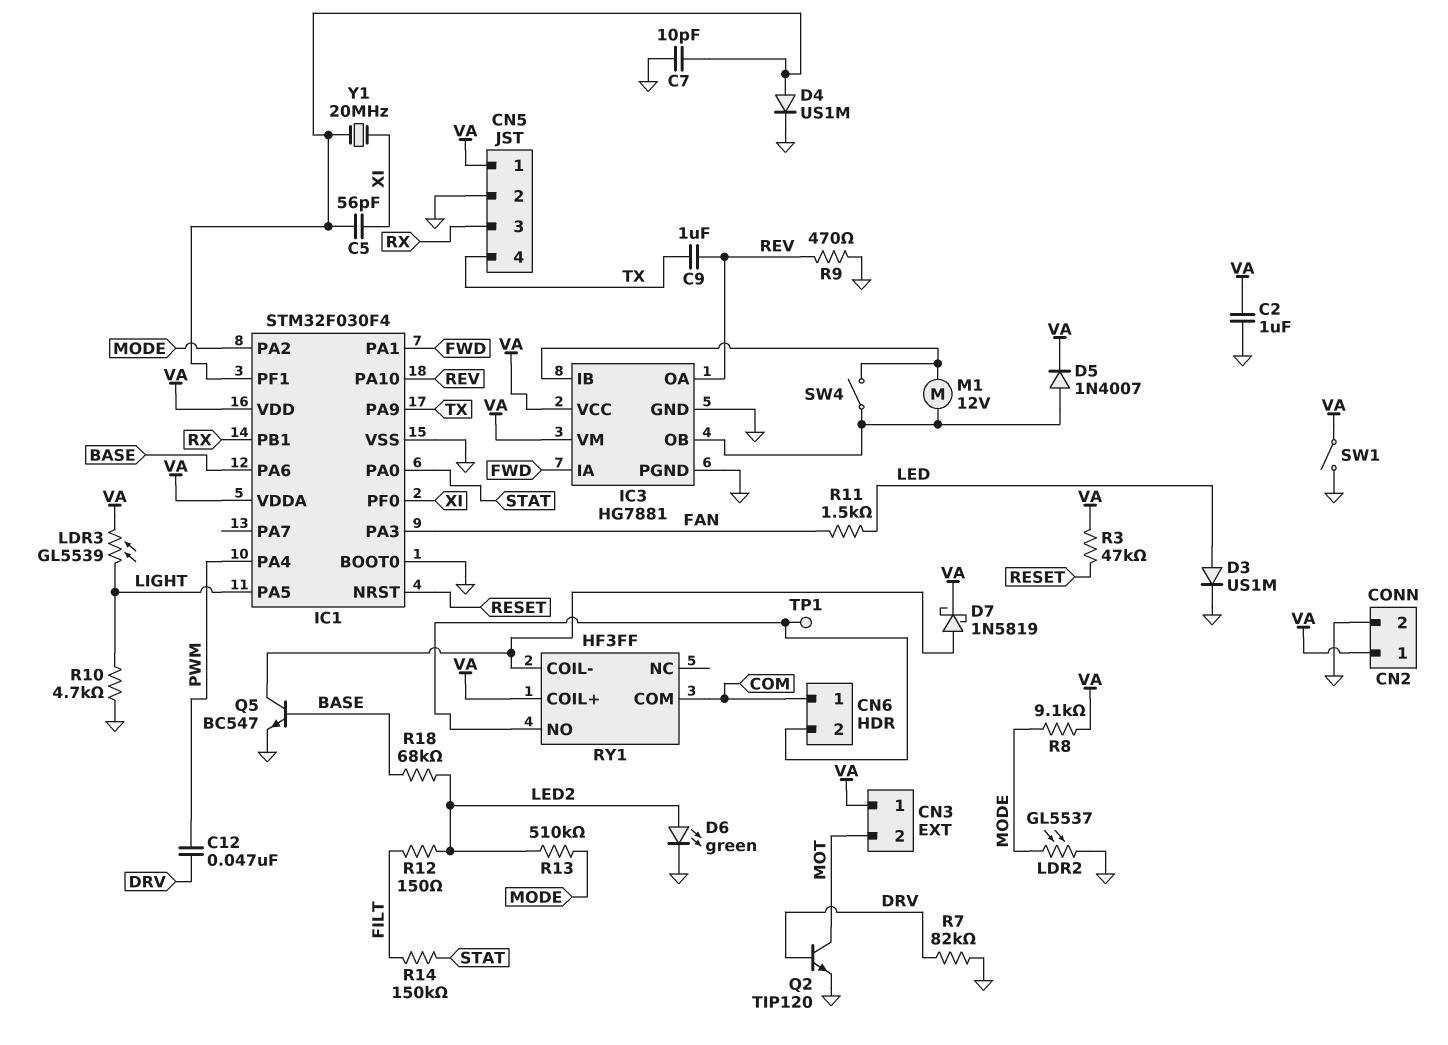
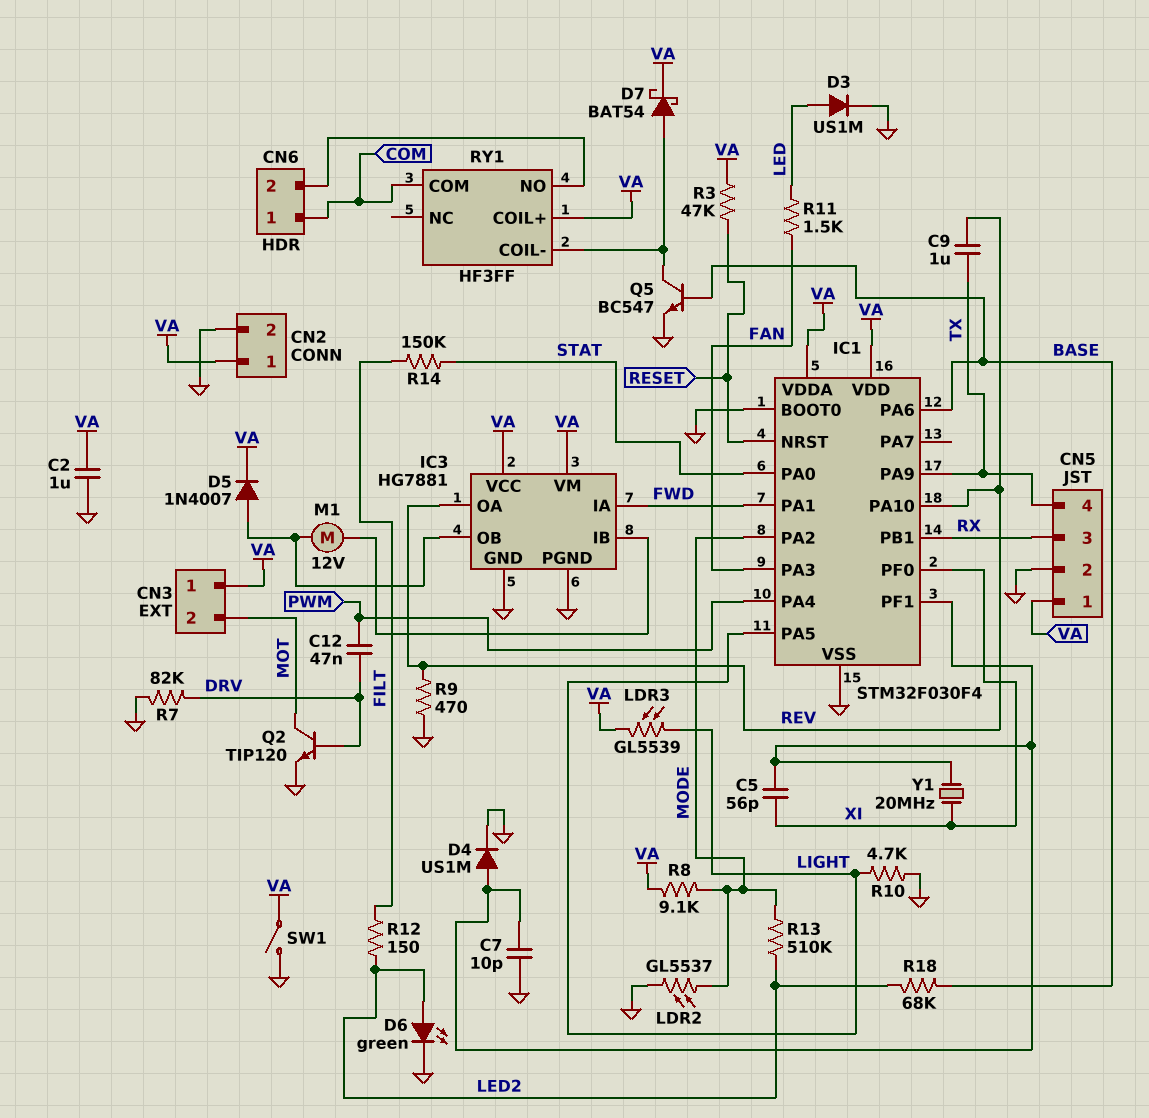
D7: schottky 1N5819 (A RY1/COIL-, K VA) -> schottky BAT54 (A RY1/COIL-, K VA)
SW4: switch (IC3/IB, IC3/OB) -> none
TP1: test point (CN6/2) -> none

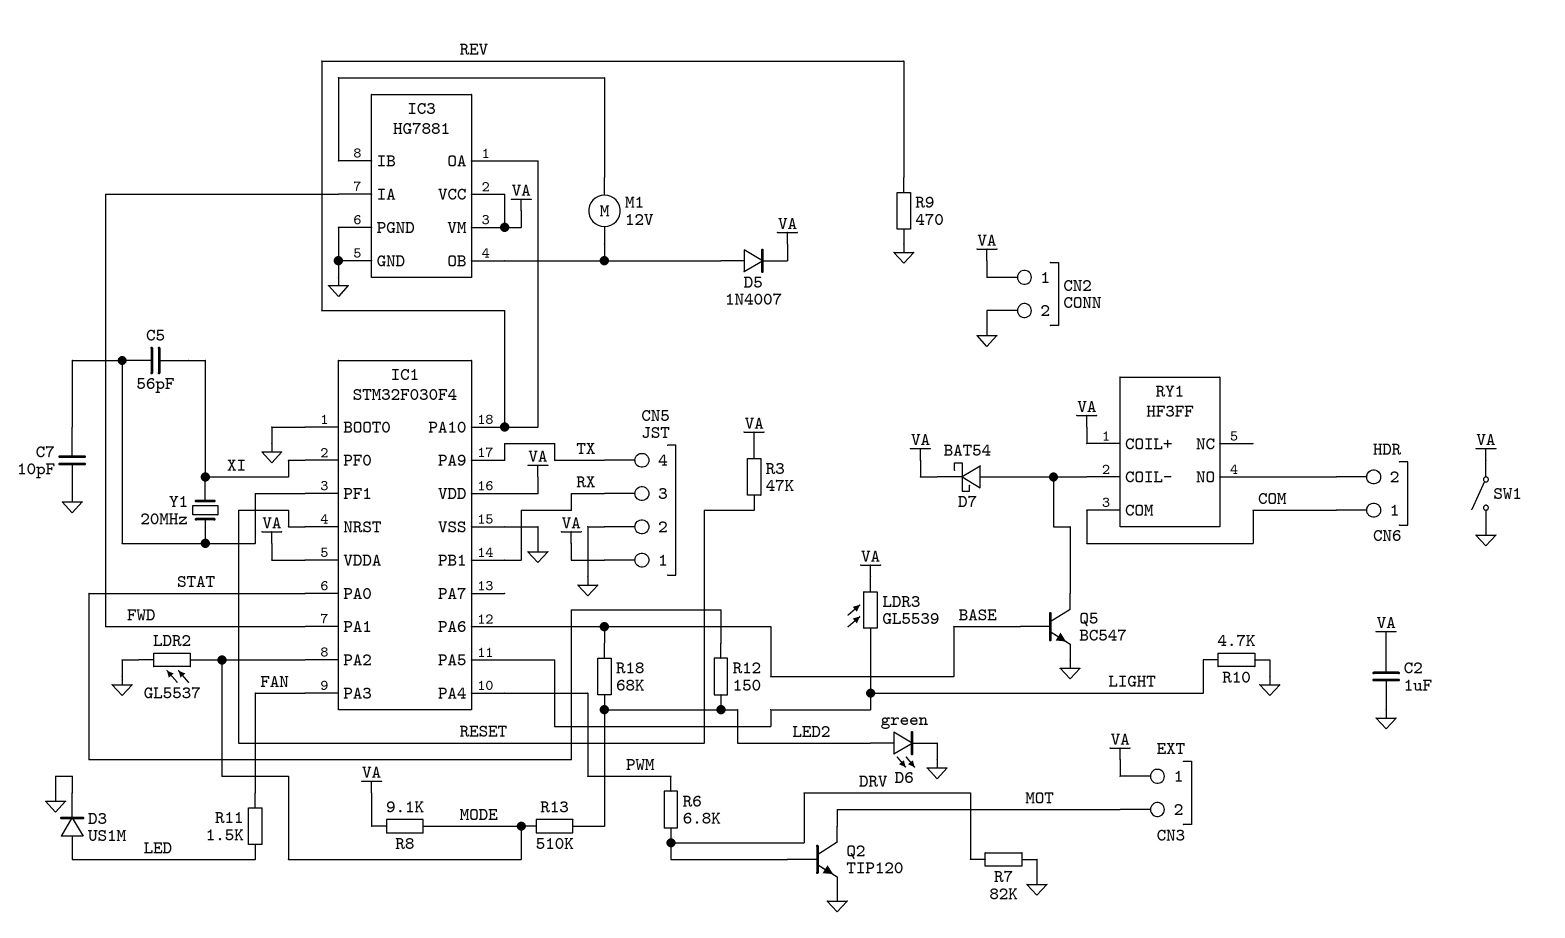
C9: 1uF (REV, TX) -> none
C12: 47nF (DRV, PWM) -> none
D4: diode US1M (A IC1/PF1, K GND) -> none
R6: none -> 6.8k (DRV, PWM)
R12: 150 (FILT, LED2) -> 150 (LED2, STAT)
R14: 150k (FILT, STAT) -> none

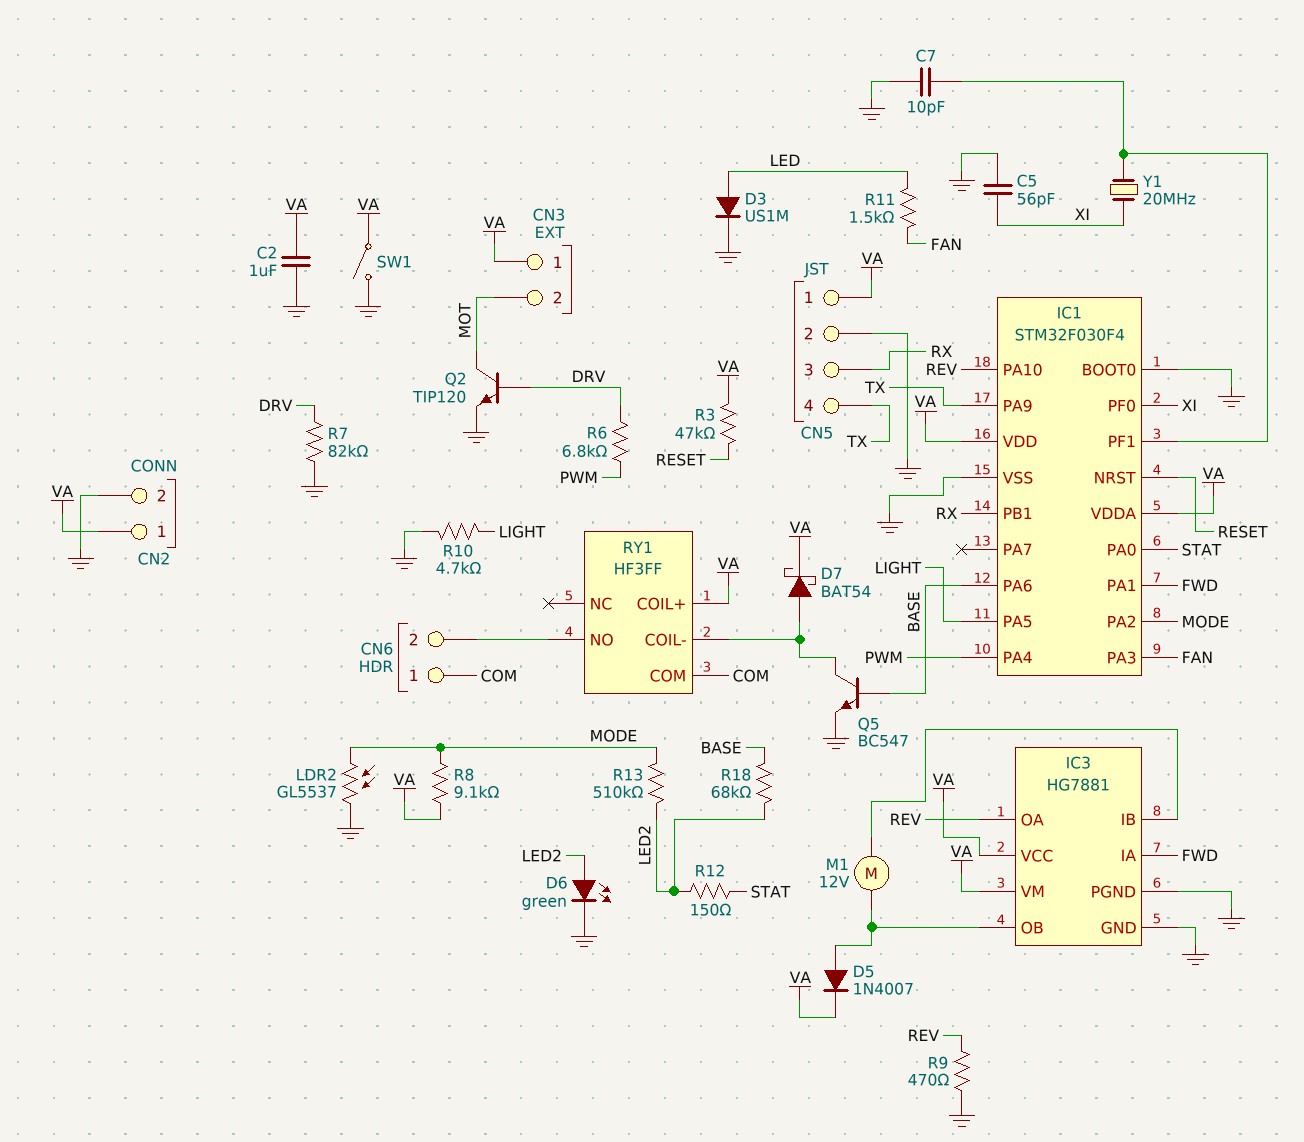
C5: 56pF (IC1/PF1, XI) -> 56pF (GND, XI)
LDR3: GL5539 (LIGHT, VA) -> none

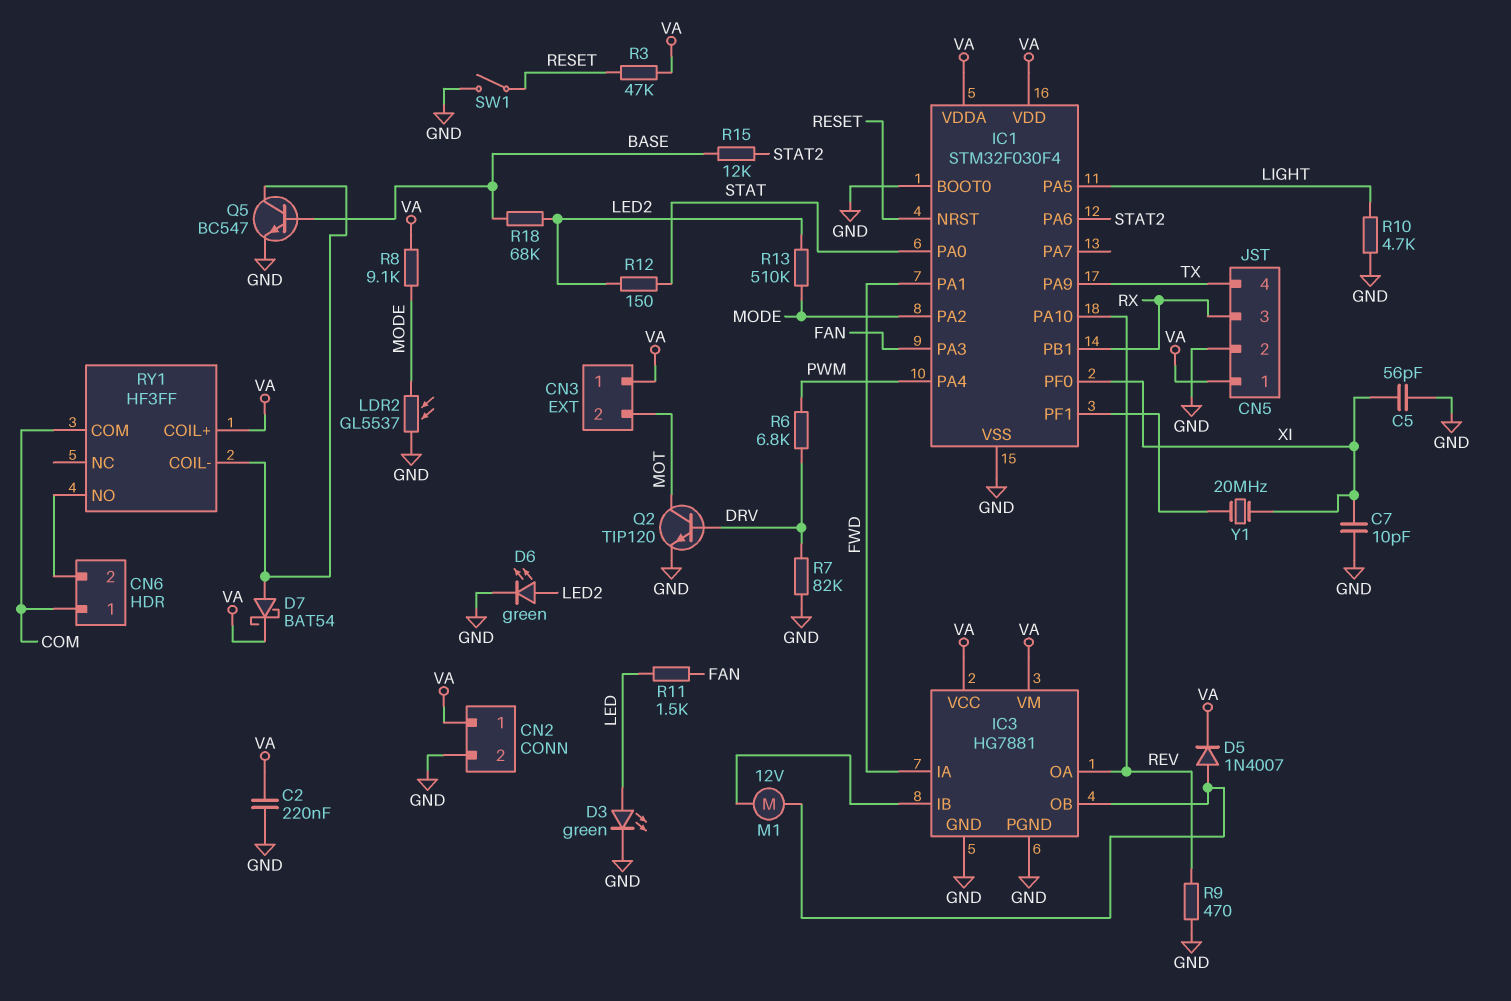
C2: 1uF (GND, VA) -> 220nF (GND, VA)
C7: 10pF (GND, IC1/PF1) -> 10pF (GND, XI)
D3: diode US1M (A LED, K GND) -> LED green (A LED, K GND)
IC1 pin PA6: BASE -> STAT2
R15: none -> 12k (BASE, STAT2)
SW1: switch (GND, VA) -> switch (GND, RESET)

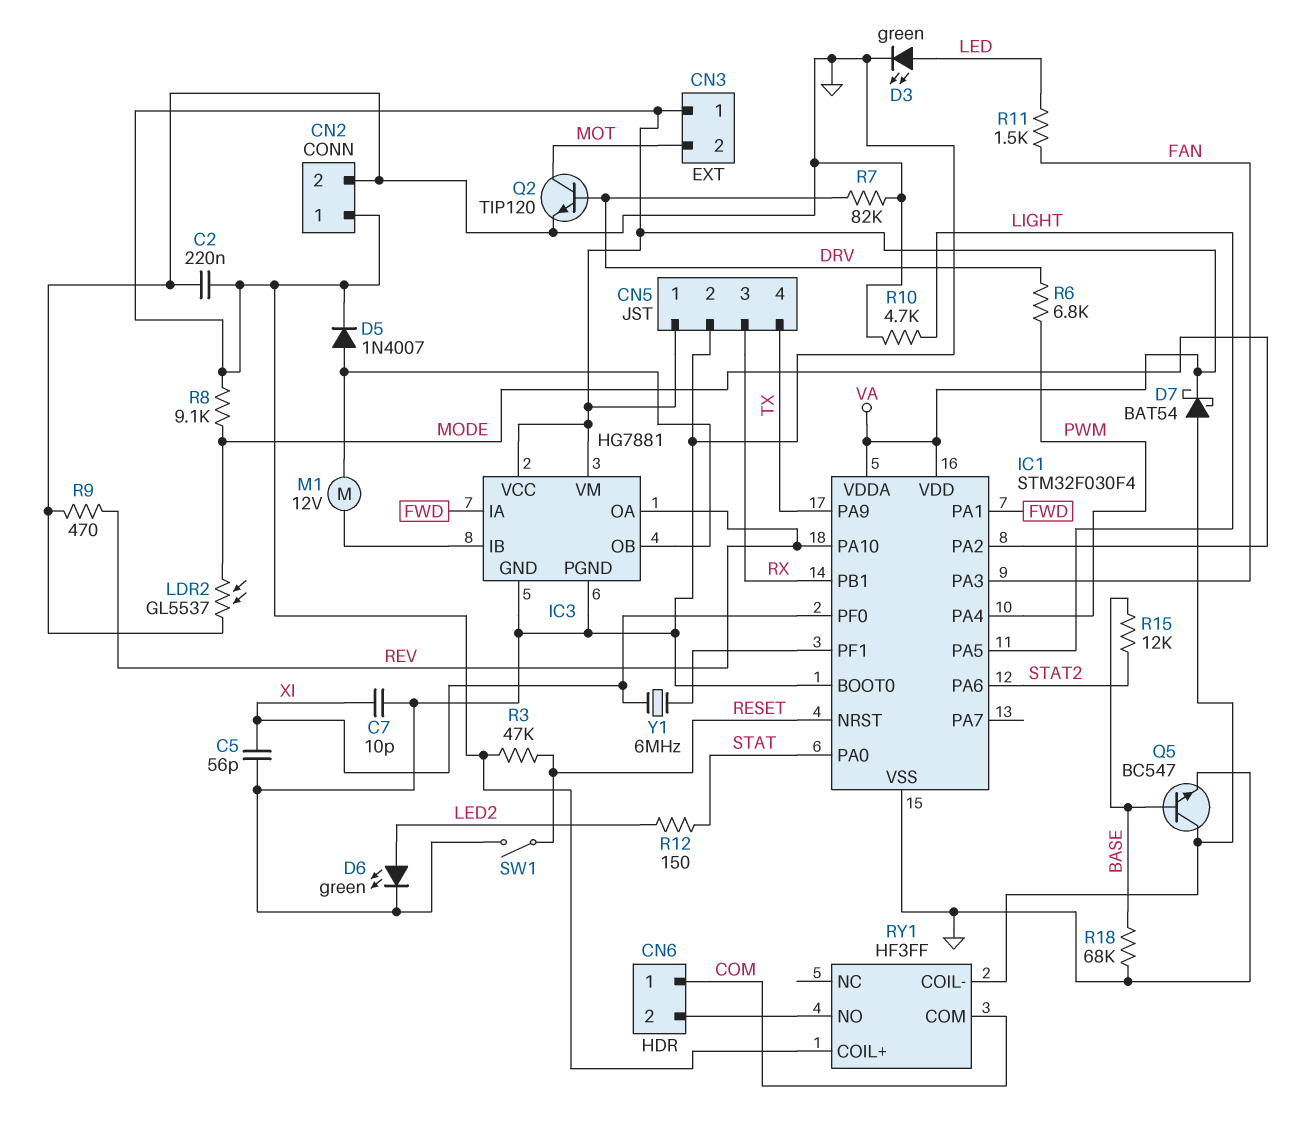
R13: 510k (LED2, MODE) -> none
R18: 68k (BASE, LED2) -> 68k (BASE, GND)
Y1: 20MHz (IC1/PF1, XI) -> 6MHz (IC1/PF1, XI)

